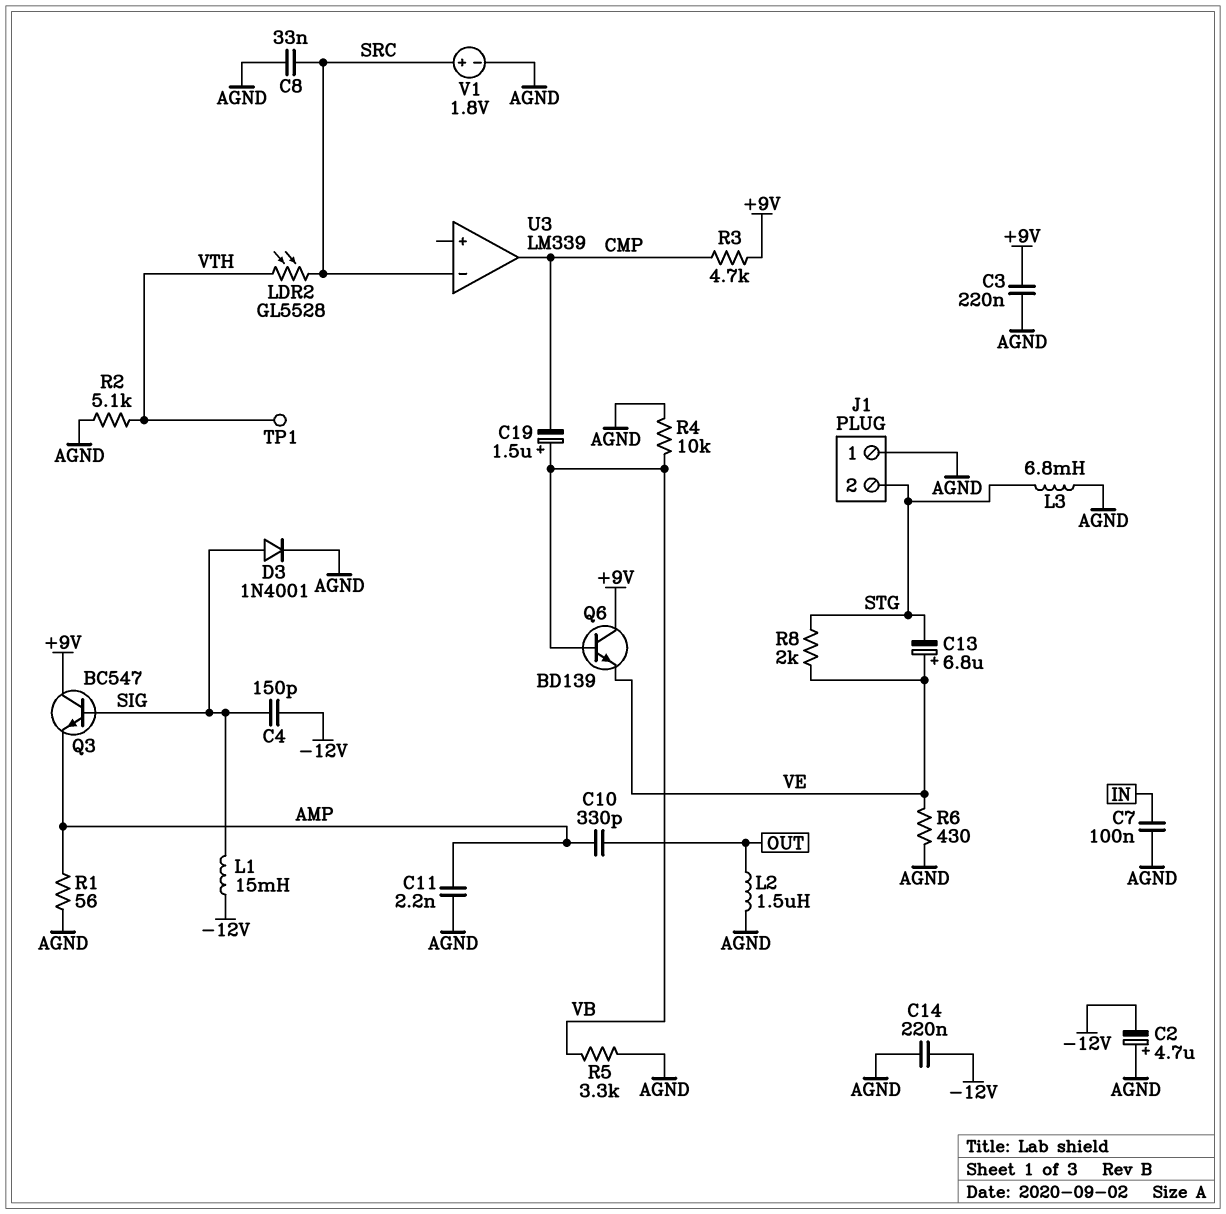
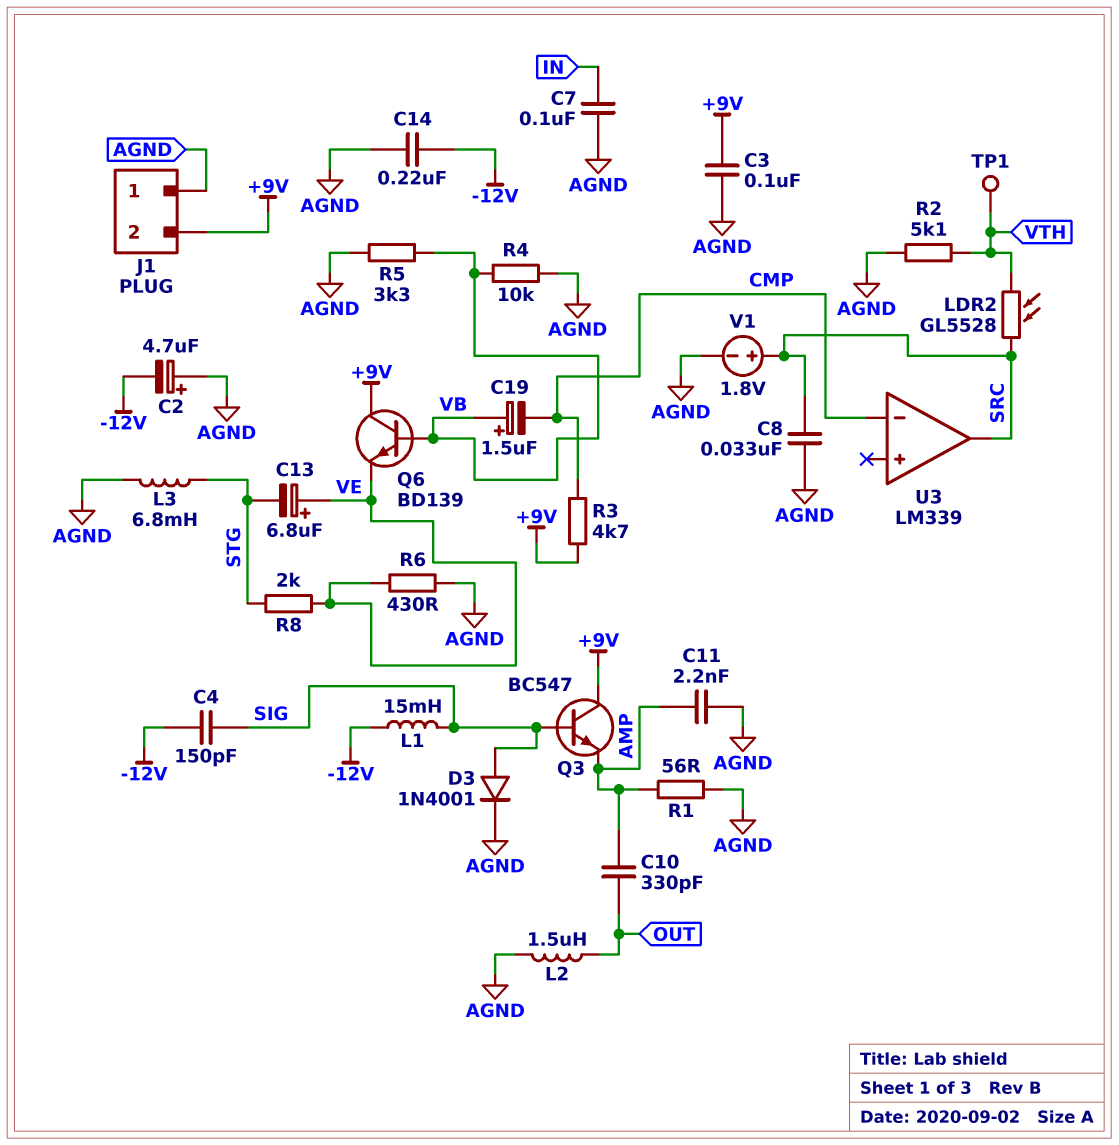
C3: 220nF (+9V, AGND) -> 100nF (+9V, AGND)
J1 pin 2: STG -> +9V
U3 pin in-: SRC -> CMP
U3 pin out: CMP -> SRC

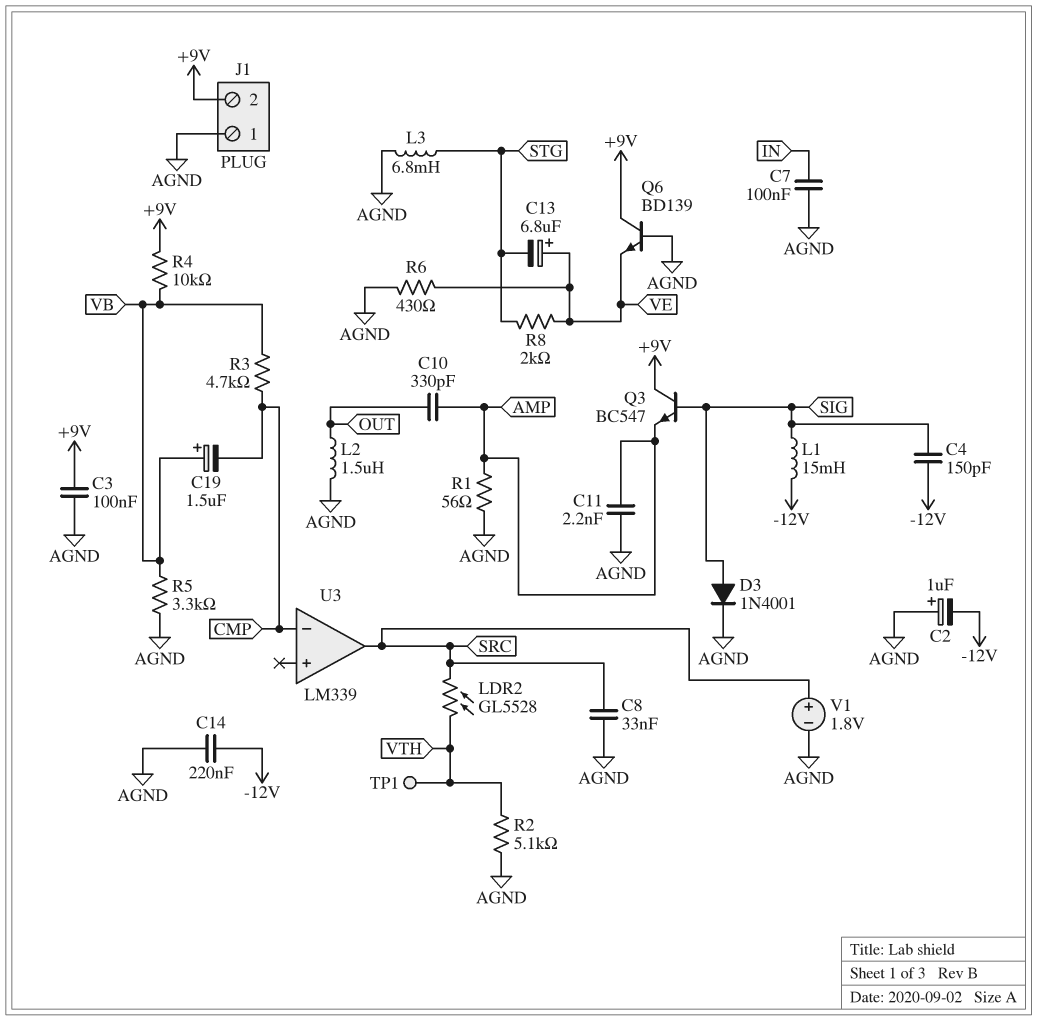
C2: 4.7uF (plus AGND, minus -12V) -> 1uF (plus AGND, minus -12V)
Q6: NPN BD139 (B VB, C +9V, E VE) -> NPN BD139 (B AGND, C +9V, E VE)
R3: 4.7k (+9V, CMP) -> 4.7k (CMP, VB)
R4: 10k (AGND, VB) -> 10k (+9V, VB)

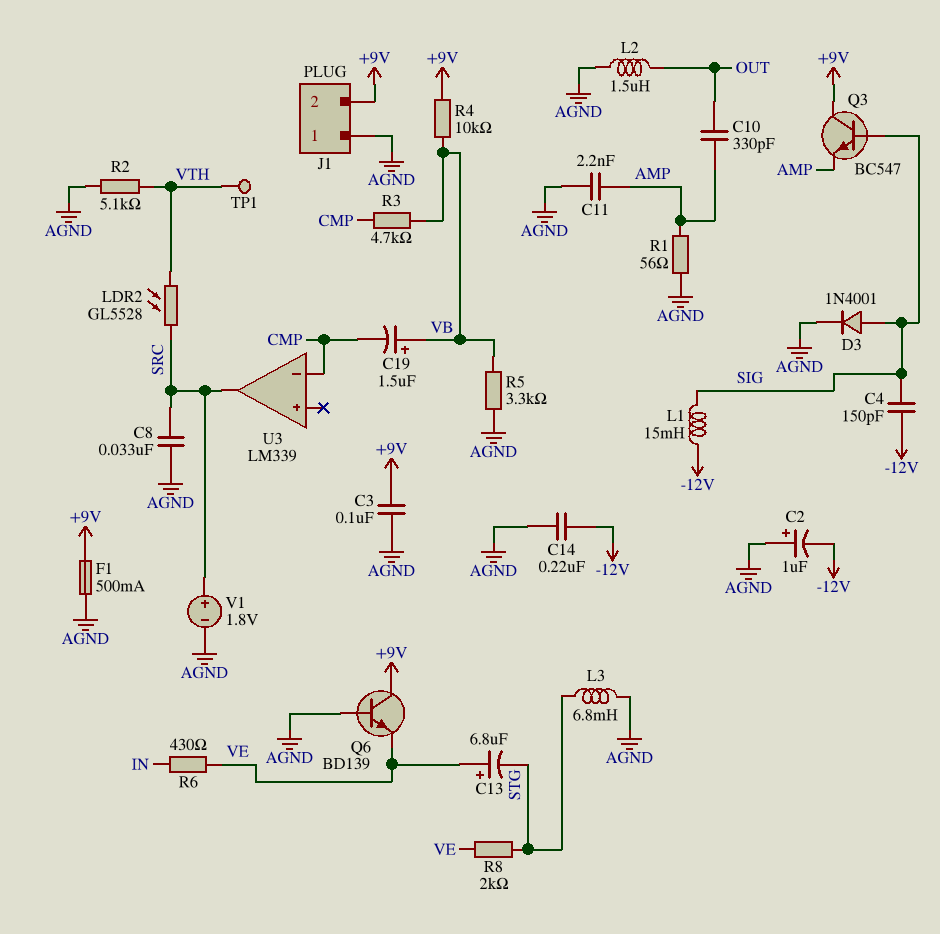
C7: 100nF (AGND, IN) -> none
F1: none -> 500mA (+9V, AGND)
R6: 430 (AGND, VE) -> 430 (IN, VE)

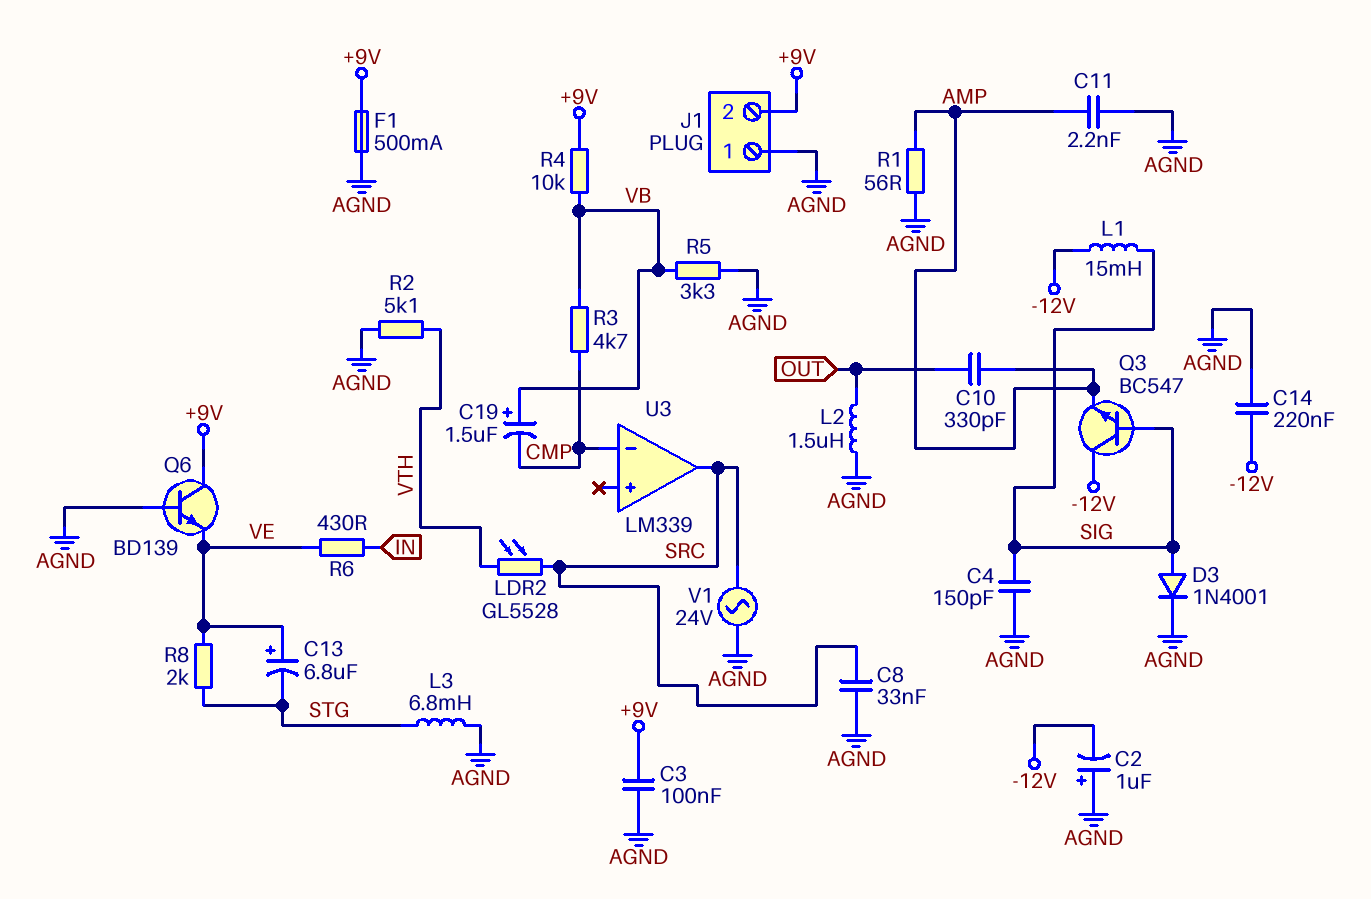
C4: 150pF (-12V, SIG) -> 150pF (AGND, SIG)
Q3: NPN BC547 (B SIG, C +9V, E AMP) -> NPN BC547 (B SIG, C -12V, E AMP)
TP1: test point (VTH) -> none
V1: 1.8V (plus SRC, minus AGND) -> AC 24V (AGND, SRC)

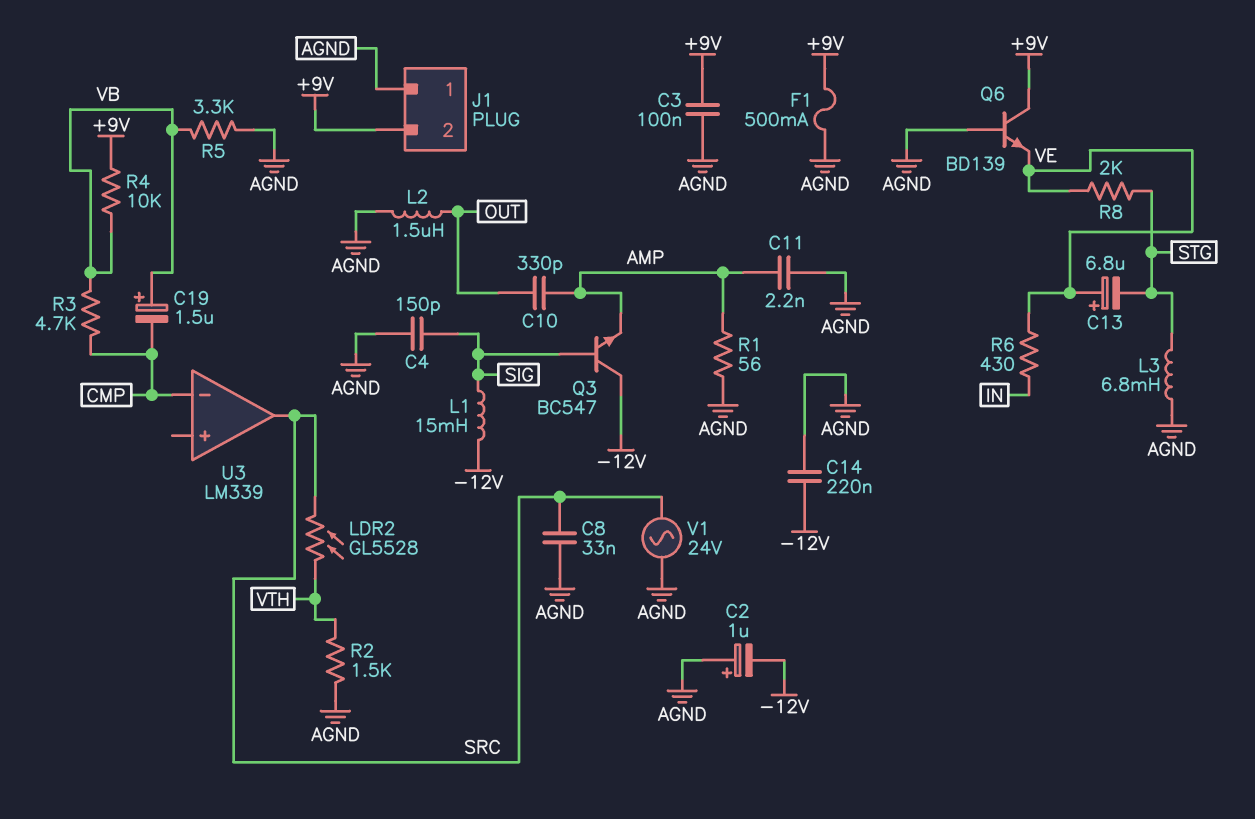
D3: diode 1N4001 (A SIG, K AGND) -> none
R2: 5.1k (AGND, VTH) -> 1.5k (AGND, VTH)

